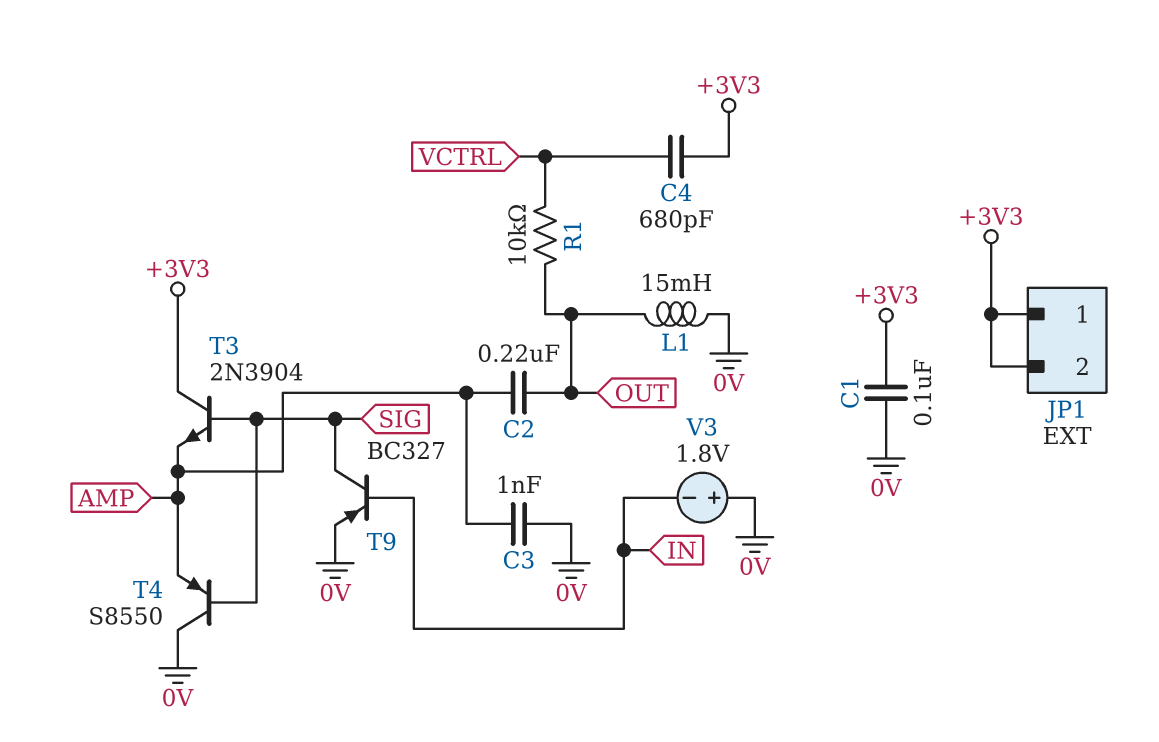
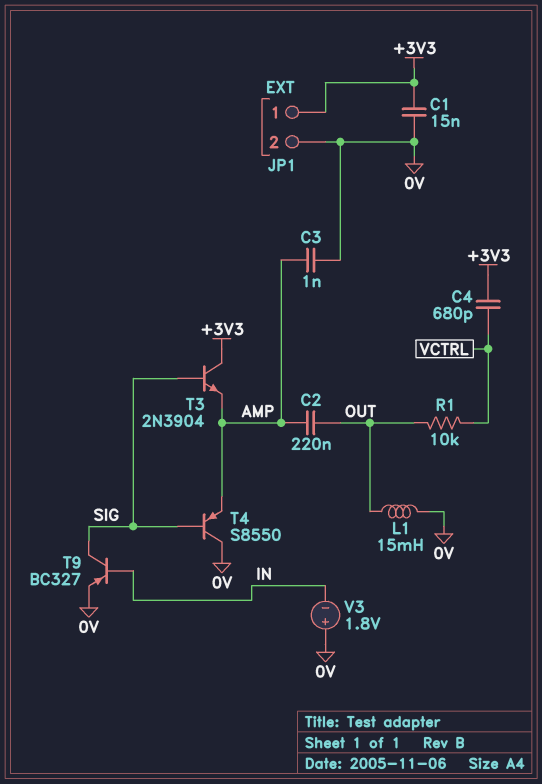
C1: 100nF (+3V3, 0V) -> 15nF (+3V3, 0V)
JP1 pin 2: +3V3 -> 0V

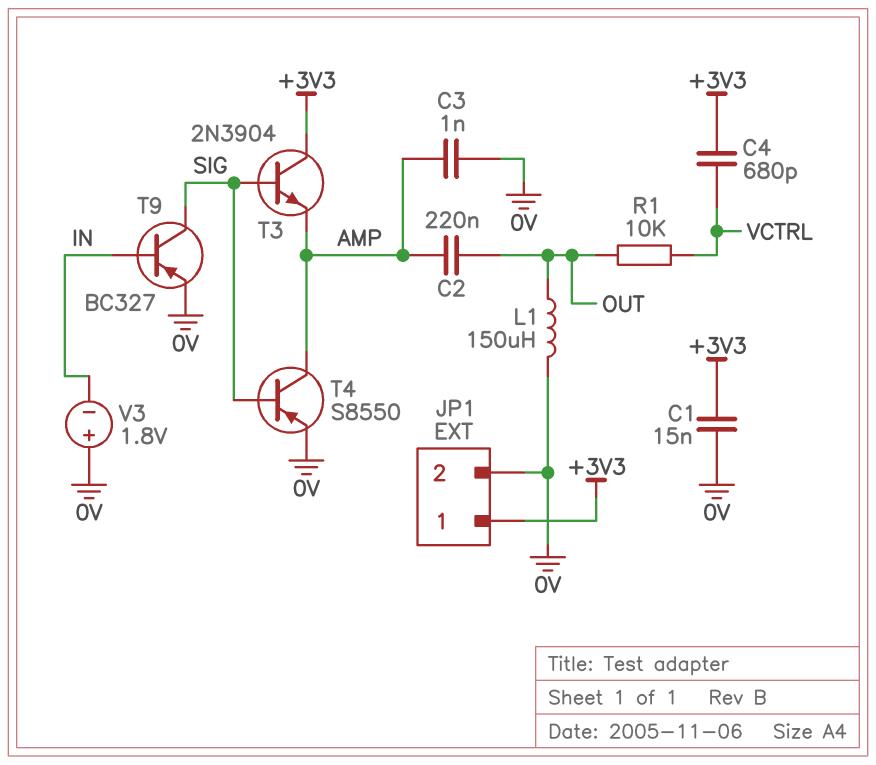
L1: 15mH (0V, OUT) -> 150uH (0V, OUT)
T4: PNP S8550 (B SIG, C 0V, E AMP) -> PNP S8550 (B SIG, C AMP, E 0V)

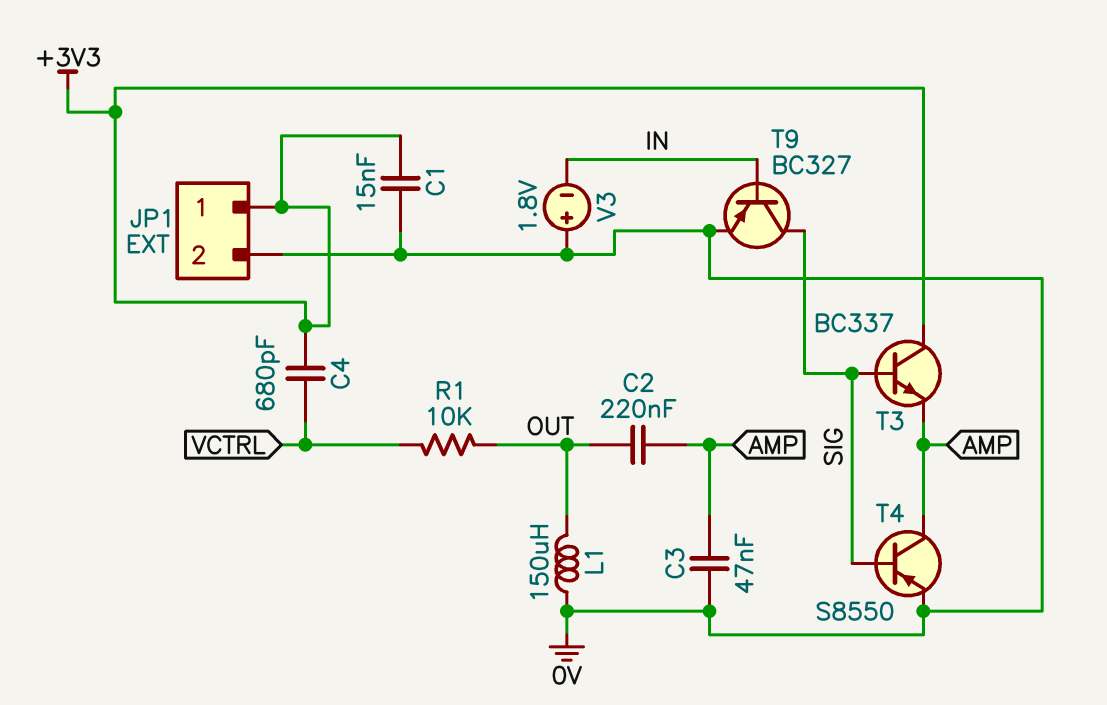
C3: 1nF (0V, AMP) -> 47nF (0V, AMP)
T3: NPN 2N3904 (B SIG, C +3V3, E AMP) -> NPN BC337 (B SIG, C +3V3, E AMP)

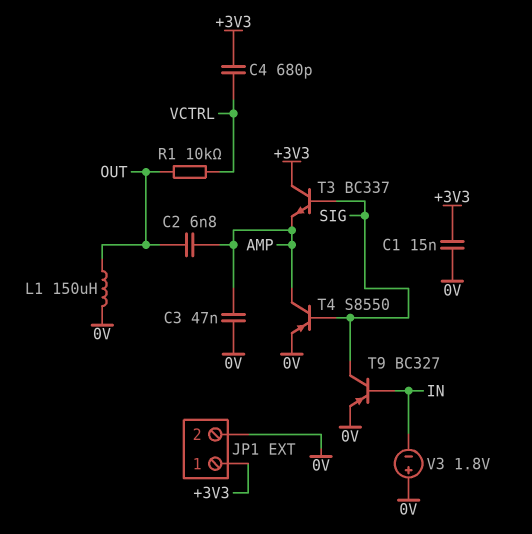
C2: 220nF (AMP, OUT) -> 6.8nF (AMP, OUT)

